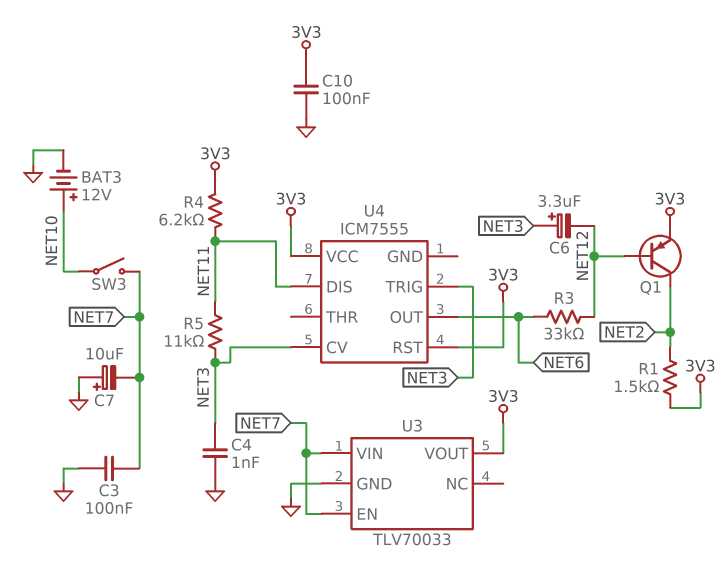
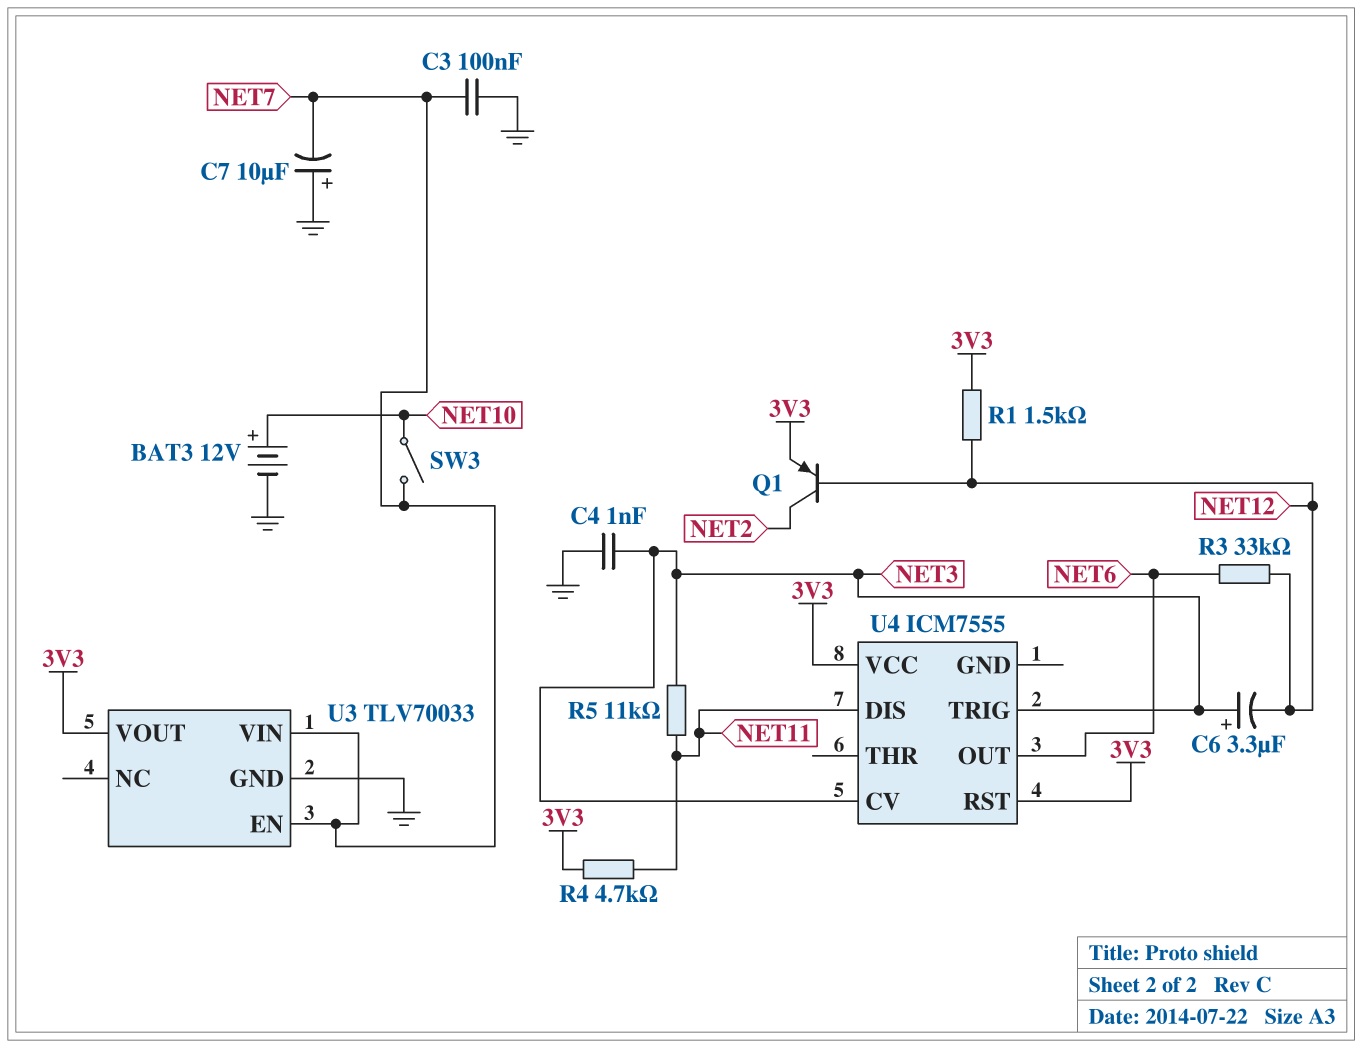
C10: 100nF (3V3, GND) -> none
R1: 1.5k (3V3, NET2) -> 1.5k (3V3, NET12)
R4: 6.2k (3V3, NET11) -> 4.7k (3V3, NET11)

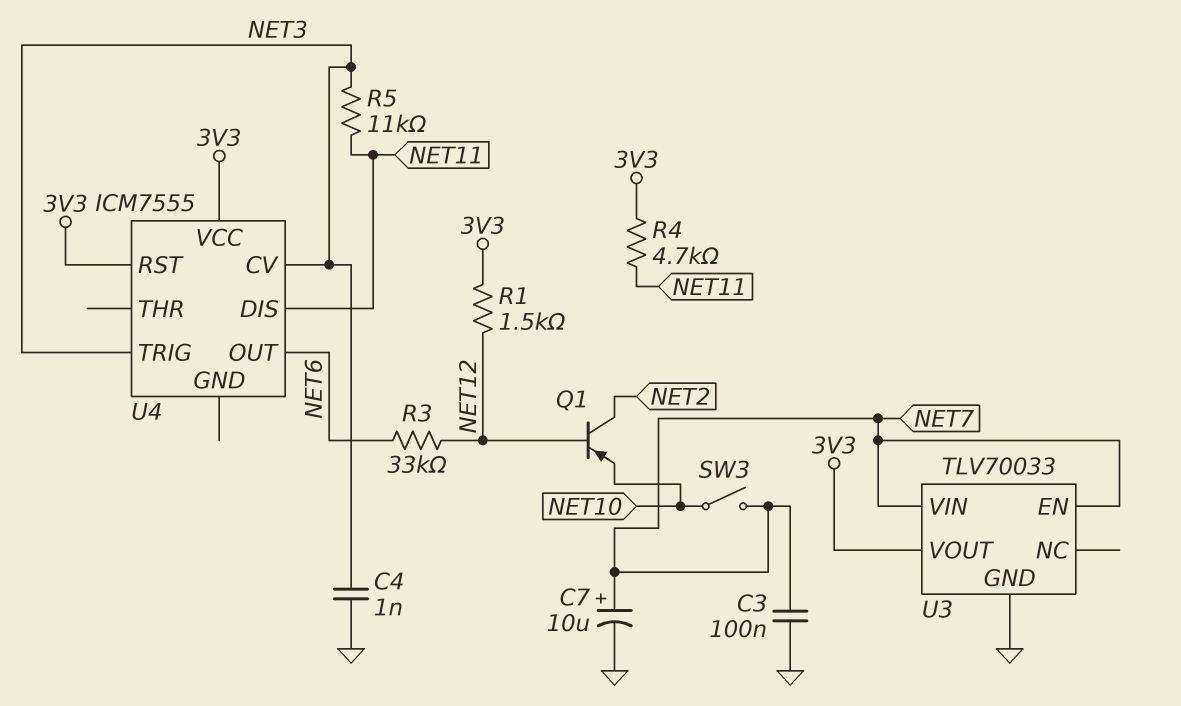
BAT3: 12V (plus NET10, minus GND) -> none
C6: 3.3uF (plus NET3, minus NET12) -> none
C7: 10uF (plus GND, minus NET7) -> 10uF (plus NET7, minus GND)
Q1: PNP (B NET12, C NET2, E 3V3) -> PNP (B NET12, C NET2, E NET10)

